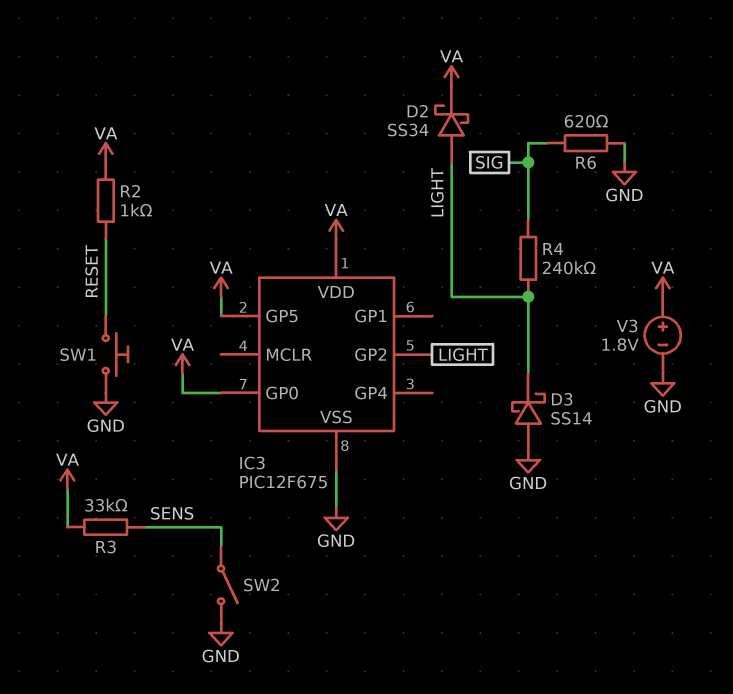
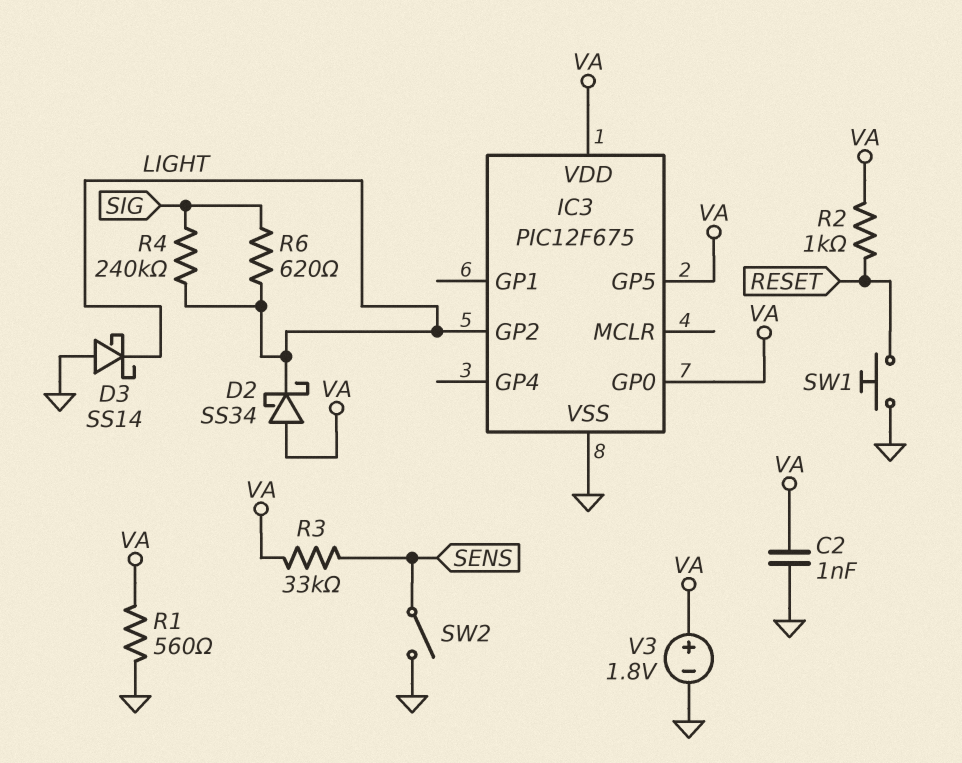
C2: none -> 1nF (GND, VA)
D2: schottky SS34 (A LIGHT, K VA) -> schottky SS34 (A VA, K LIGHT)
R1: none -> 560 (GND, VA)
R6: 620 (GND, SIG) -> 620 (LIGHT, SIG)

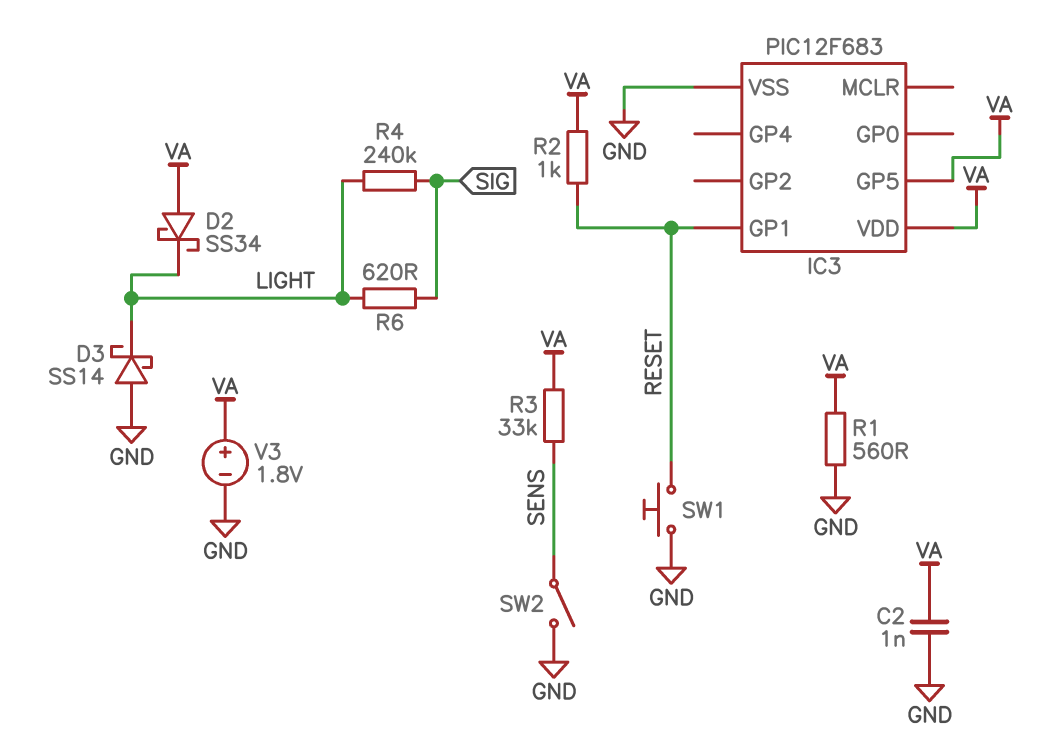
IC3: PIC12F675 -> PIC12F683
IC3 pin GP0: VA -> none
IC3 pin GP1: none -> RESET
IC3 pin GP2: LIGHT -> none

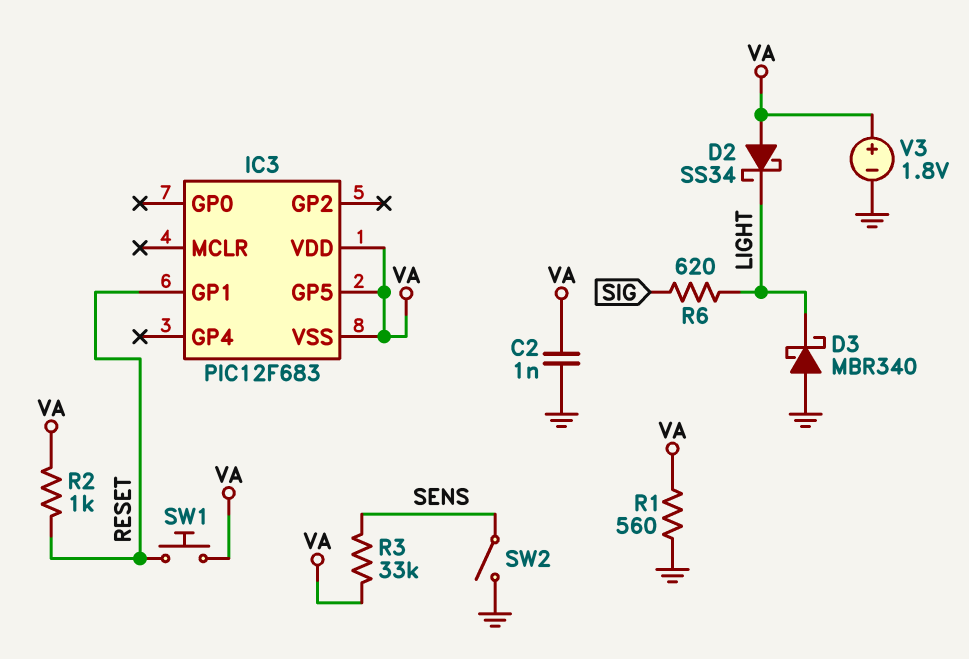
D3: schottky SS14 (A GND, K LIGHT) -> schottky MBR340 (A GND, K LIGHT)
IC3 pin VSS: GND -> VA
R4: 240k (LIGHT, SIG) -> none
SW1: button (GND, RESET) -> button (RESET, VA)

